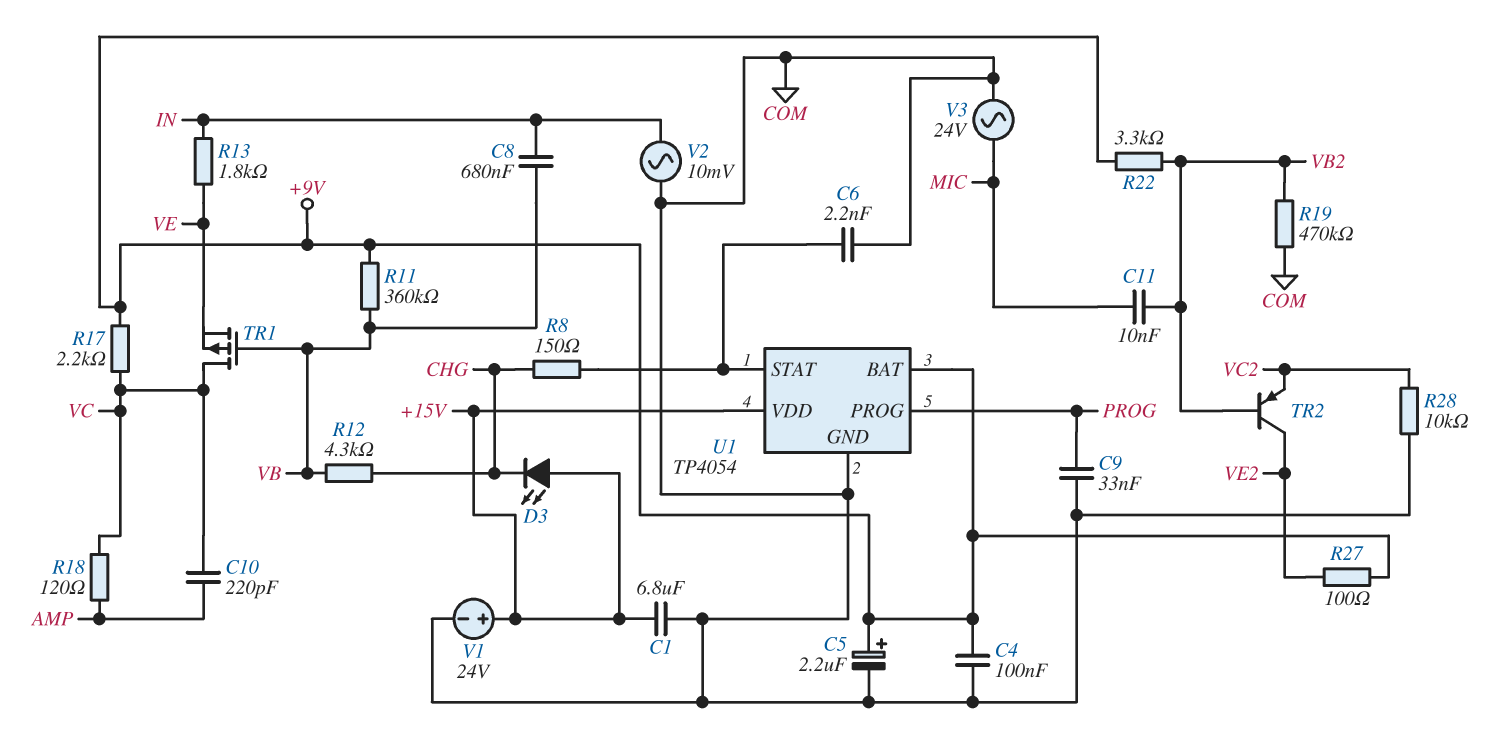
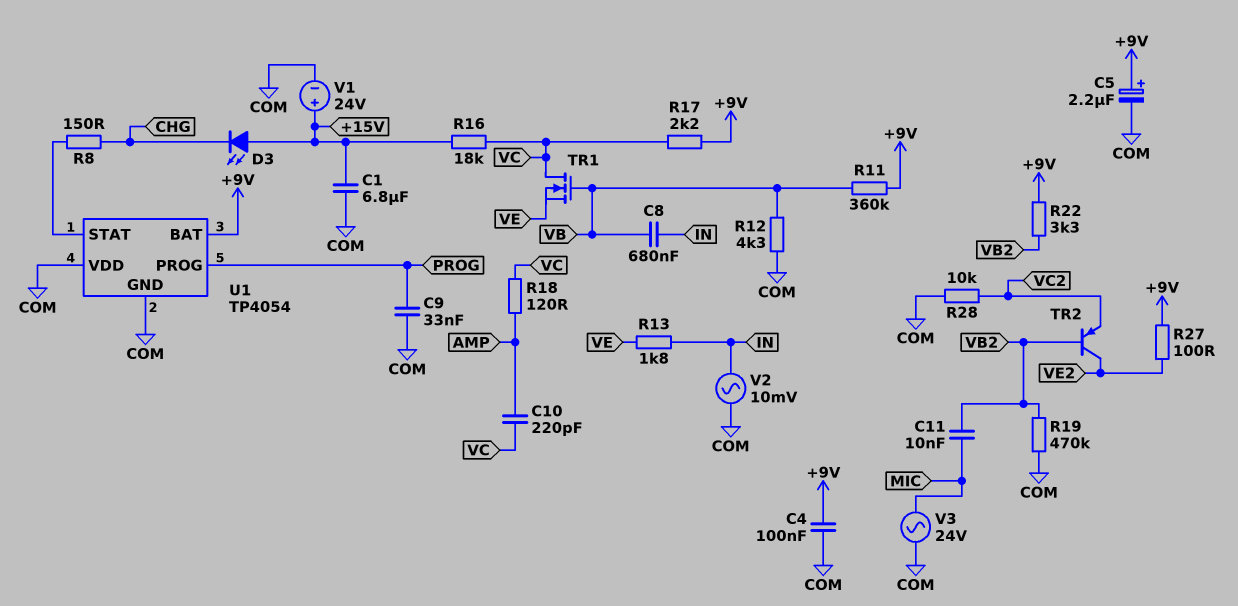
C6: 2.2nF (COM, U1/STAT) -> none
R12: 4.3k (CHG, VB) -> 4.3k (COM, VB)
R16: none -> 18k (+15V, VC)
TR1: PMOS (G VB, D VC, S VE) -> NMOS (G VB, D VC, S VE)
U1 pin VDD: +15V -> COM

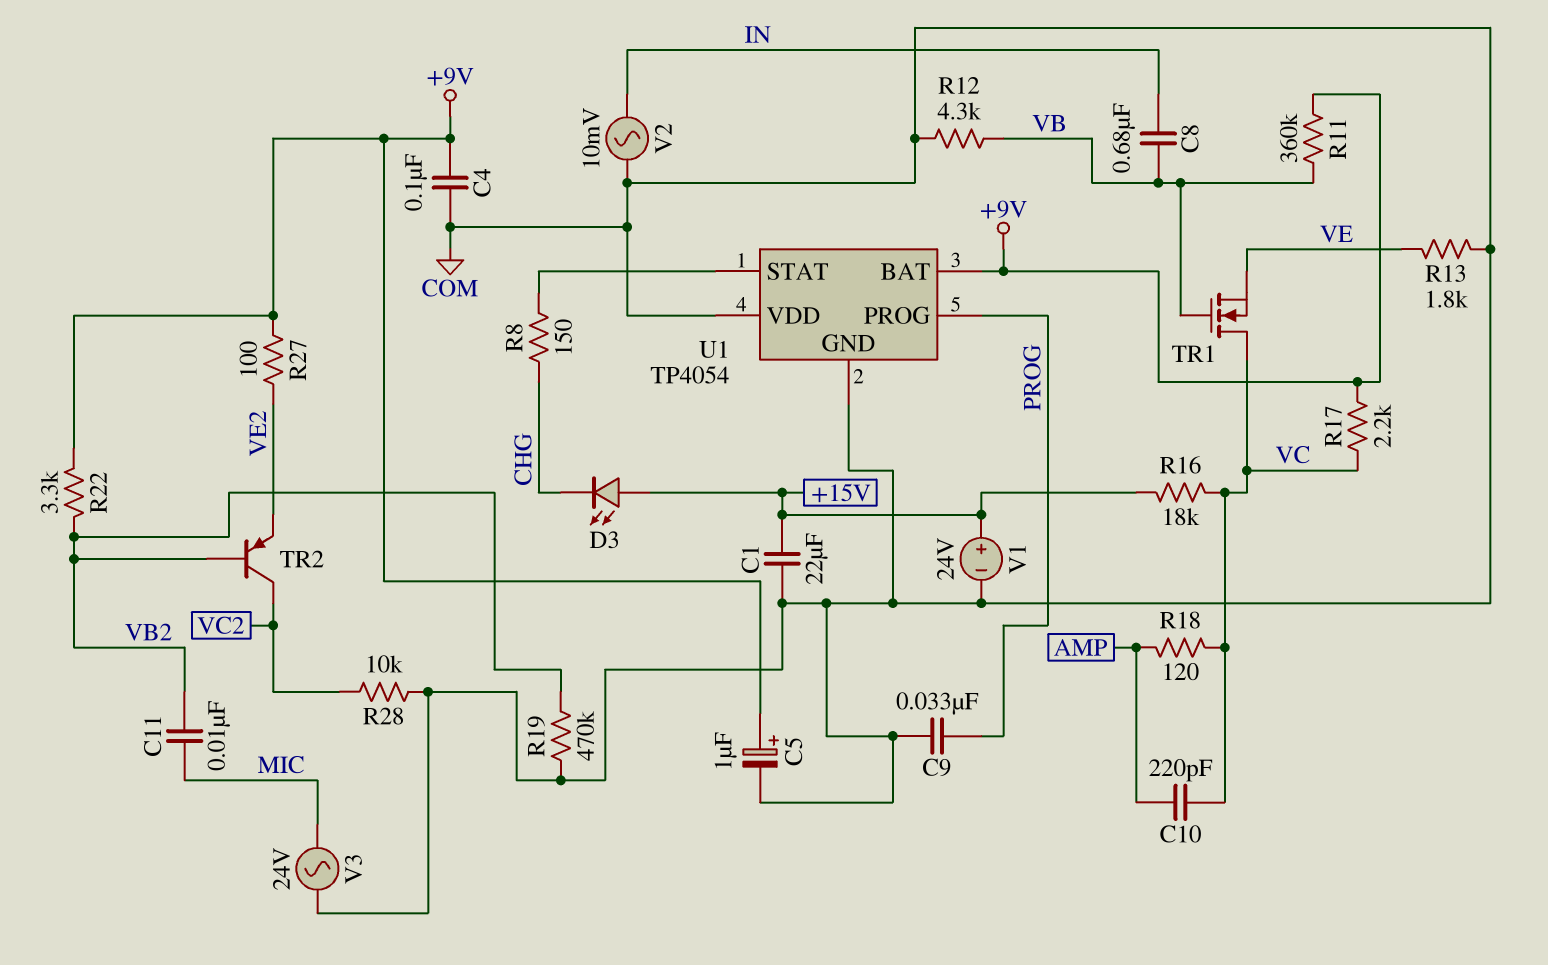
C1: 6.8uF (+15V, COM) -> 22uF (+15V, COM)
C5: 2.2uF (plus +9V, minus COM) -> 1uF (plus +9V, minus COM)
R13: 1.8k (IN, VE) -> 1.8k (COM, VE)
TR2: PNP (B VB2, C VE2, E VC2) -> PNP (B VB2, C VC2, E VE2)

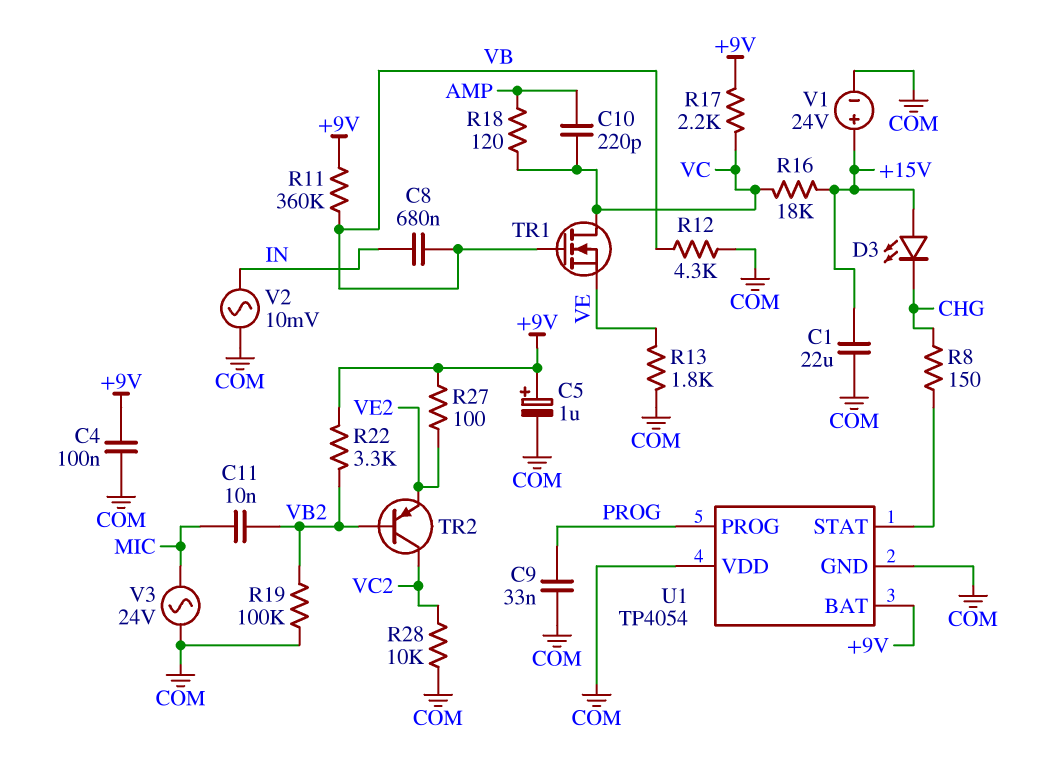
R19: 470k (COM, VB2) -> 100k (COM, VB2)

